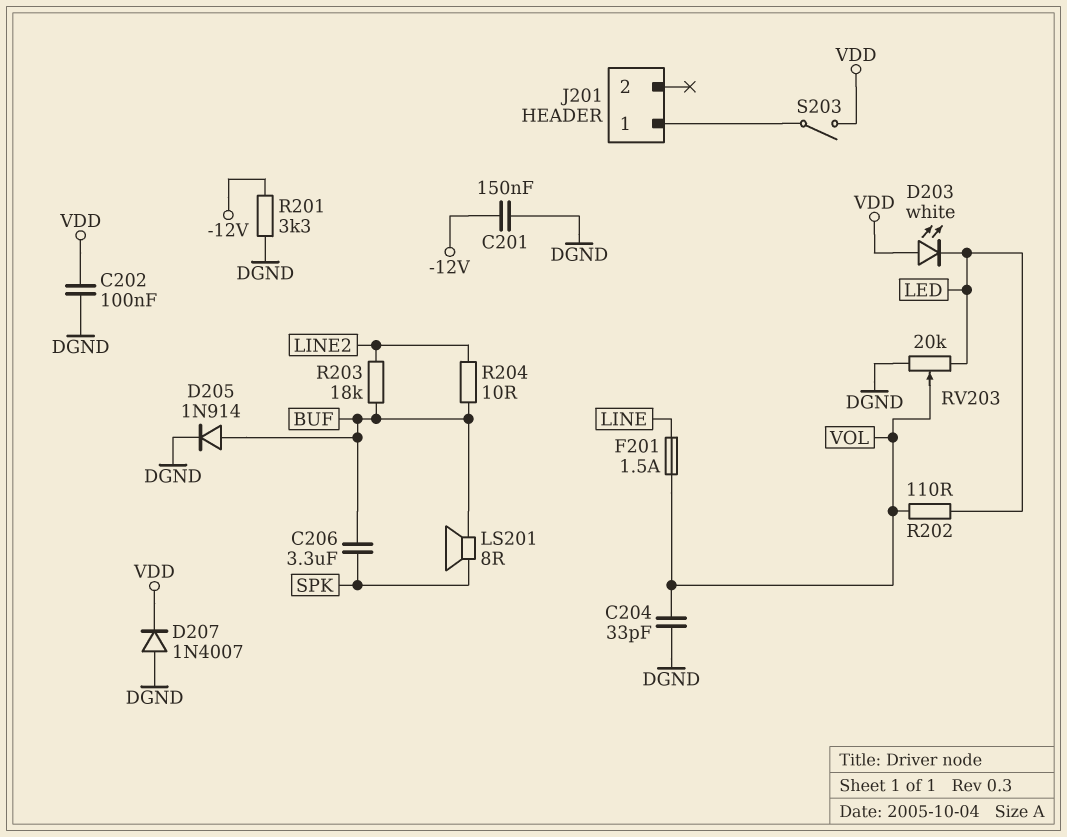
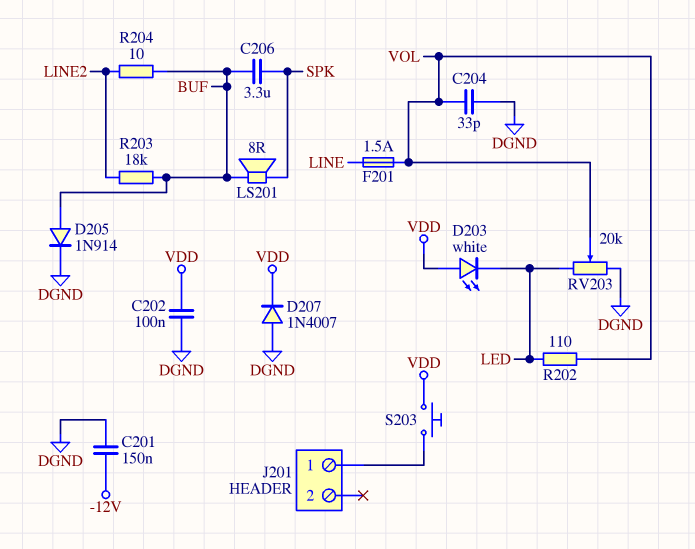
R201: 3.3k (-12V, DGND) -> none
S203: switch (J201/1, VDD) -> button (J201/1, VDD)

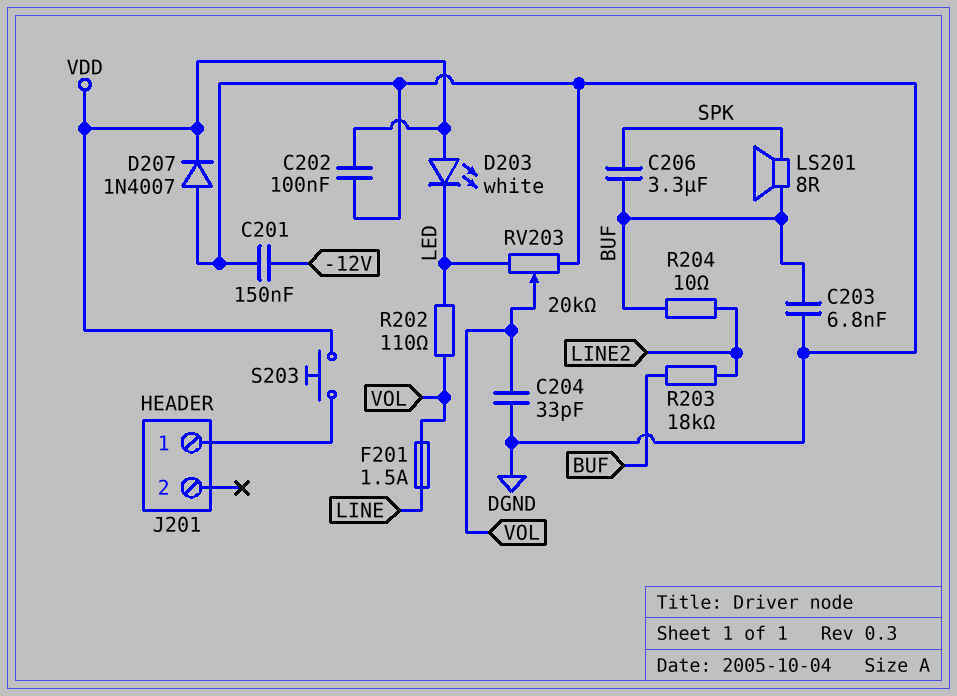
C203: none -> 6.8nF (BUF, DGND)
D205: diode 1N914 (A BUF, K DGND) -> none

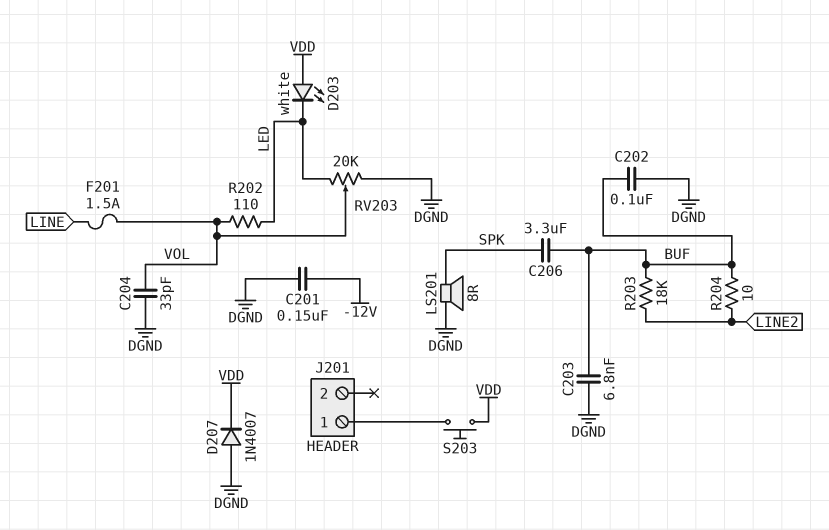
C202: 100nF (DGND, VDD) -> 100nF (BUF, DGND)
LS201: speaker 8R (BUF, SPK) -> speaker 8R (DGND, SPK)

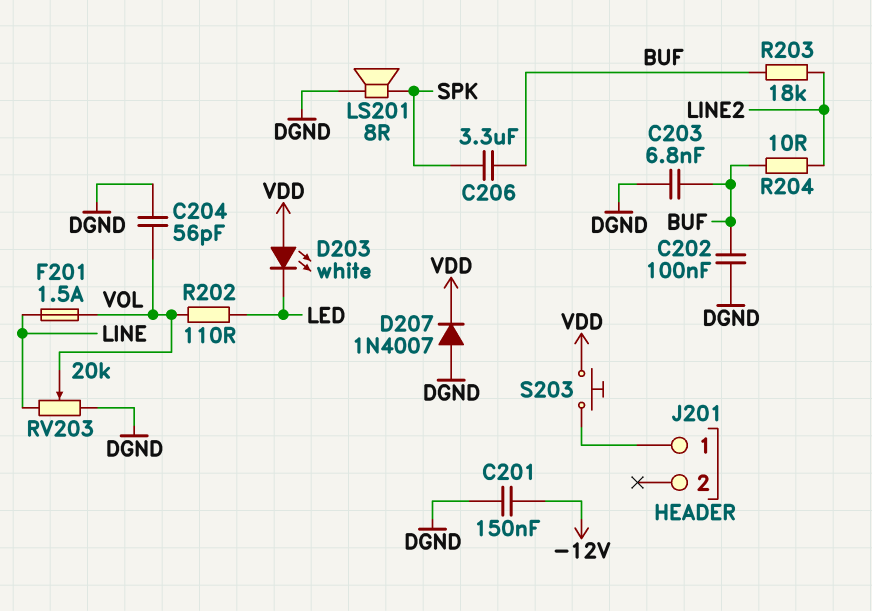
C204: 33pF (DGND, VOL) -> 56pF (DGND, VOL)
RV203: 20k (DGND, LED, wiper VOL) -> 20k (DGND, LINE, wiper VOL)

